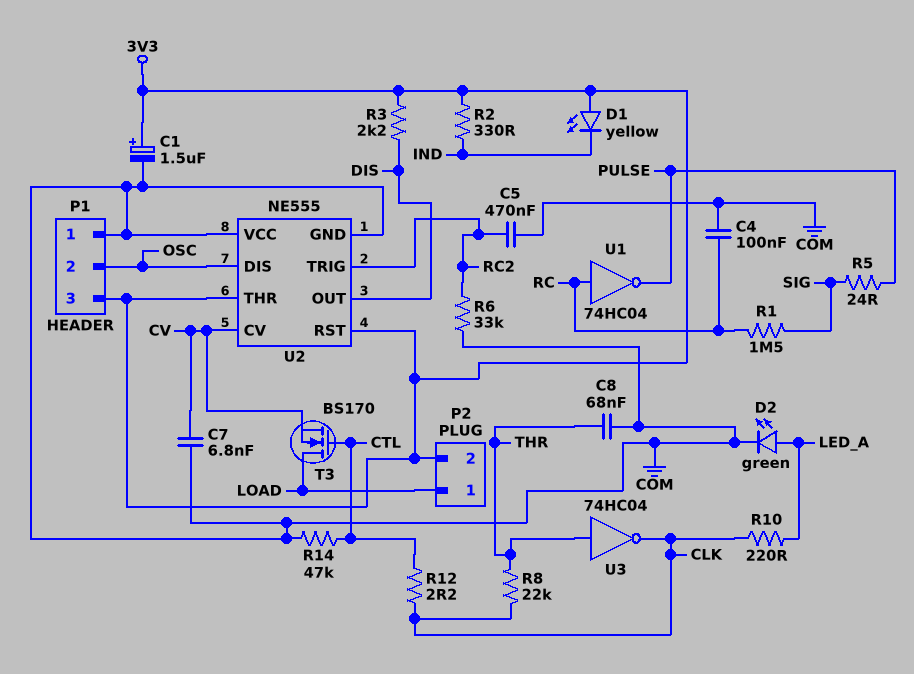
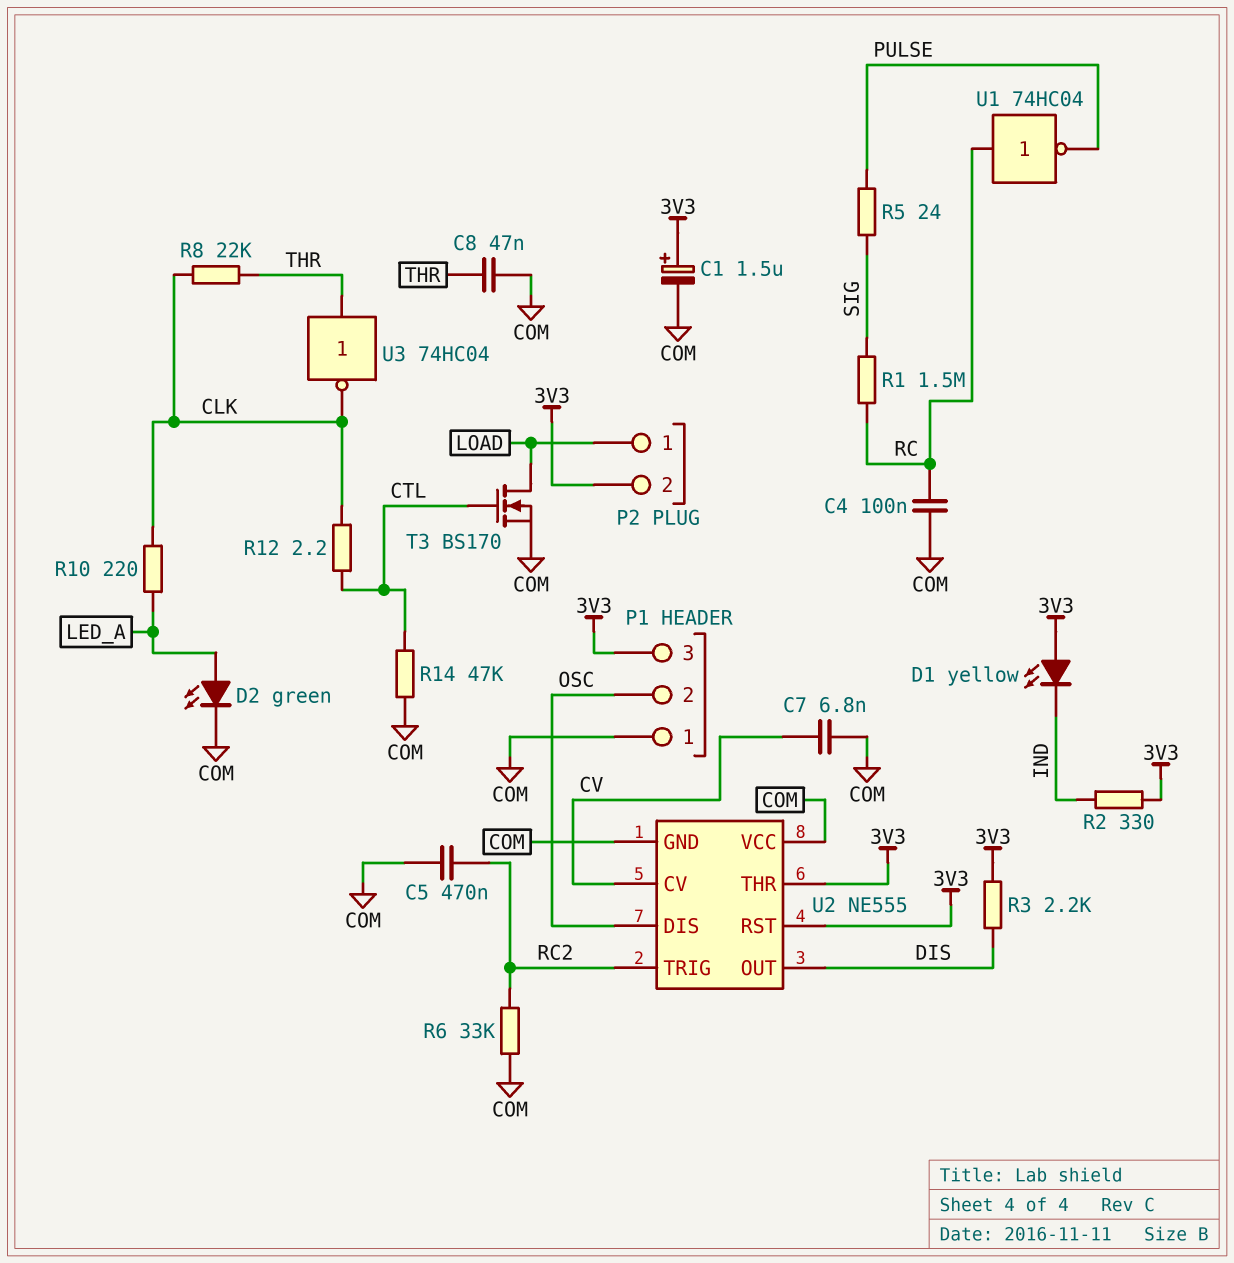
C8: 68nF (COM, THR) -> 47nF (COM, THR)
T3: NMOS BS170 (G CTL, D LOAD, S CV) -> NMOS BS170 (G CTL, D LOAD, S COM)

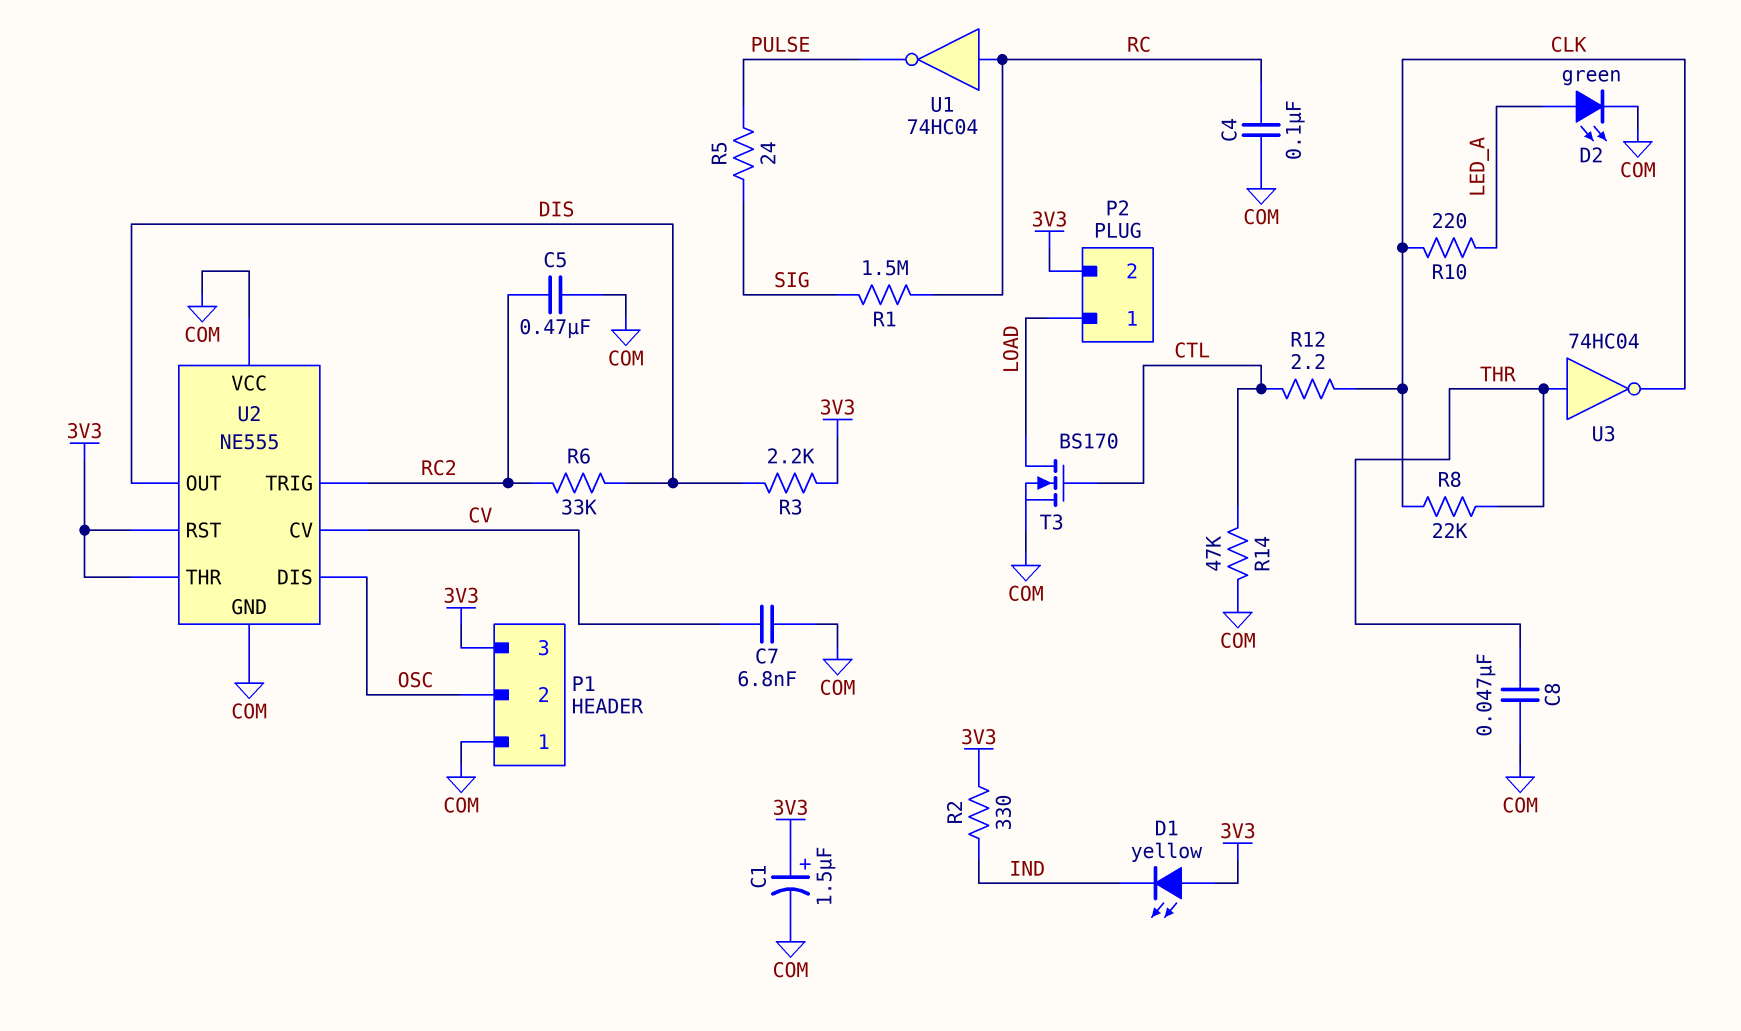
R6: 33k (COM, RC2) -> 33k (DIS, RC2)

